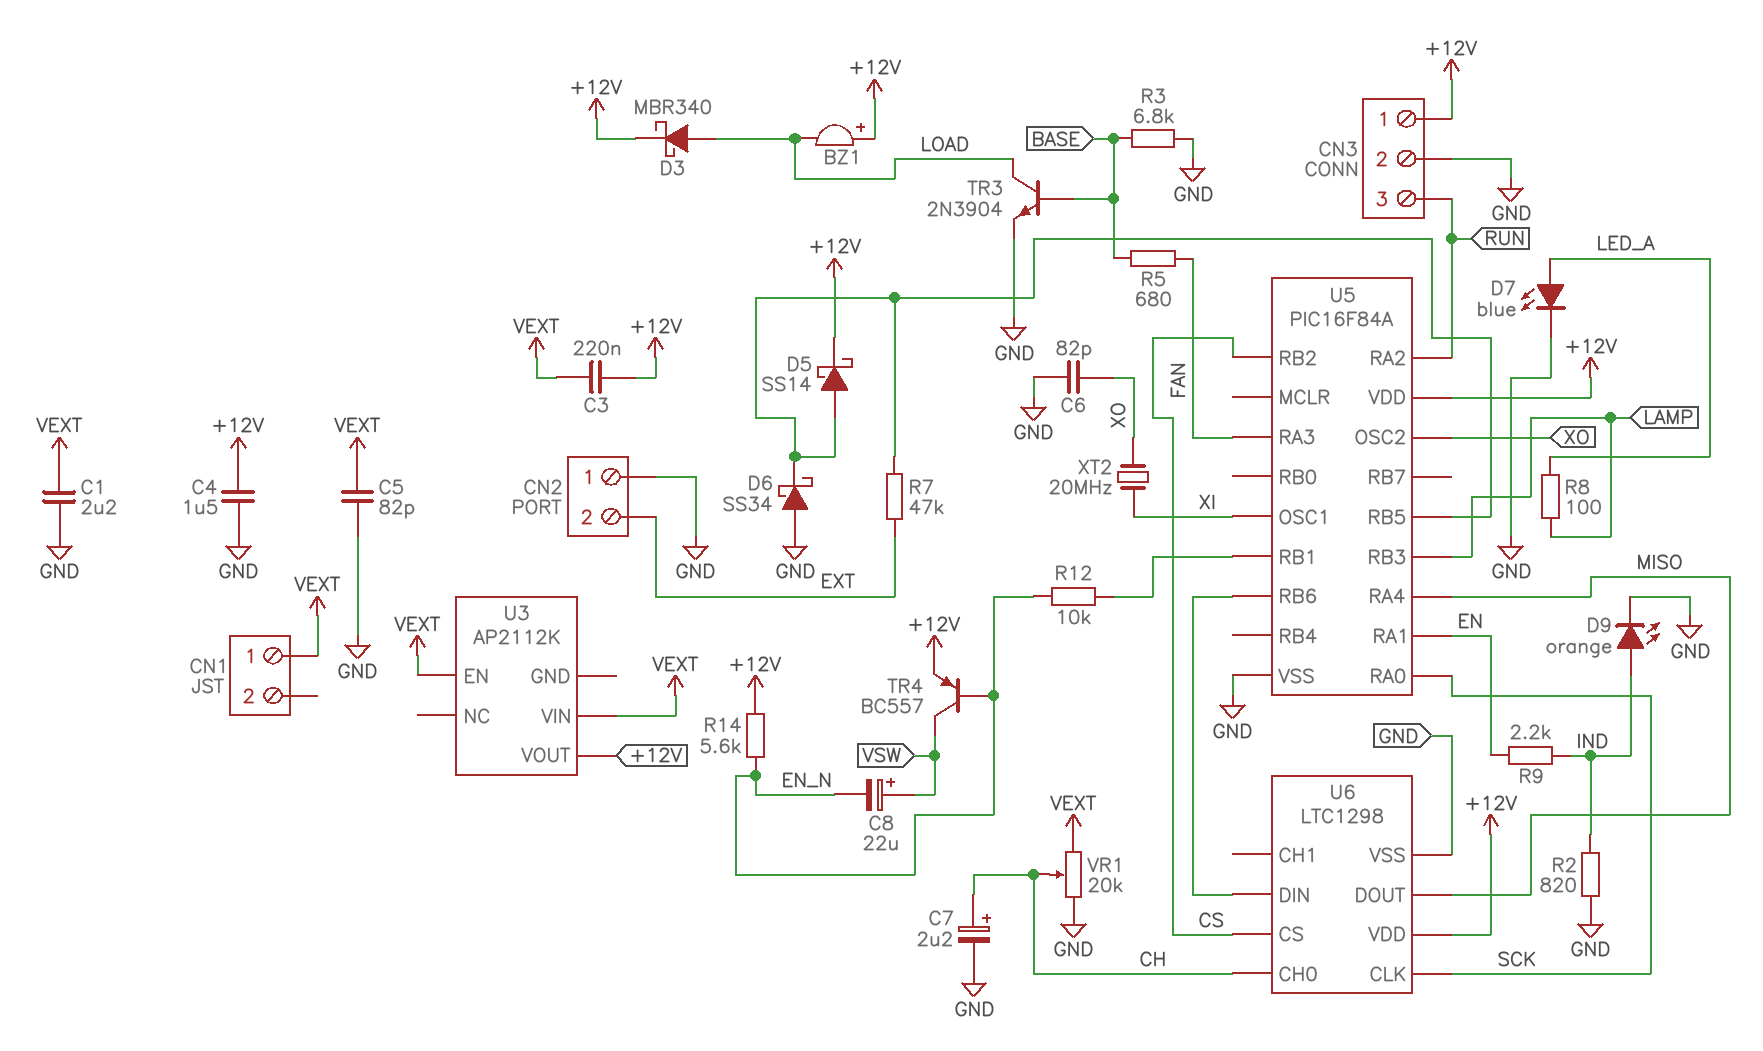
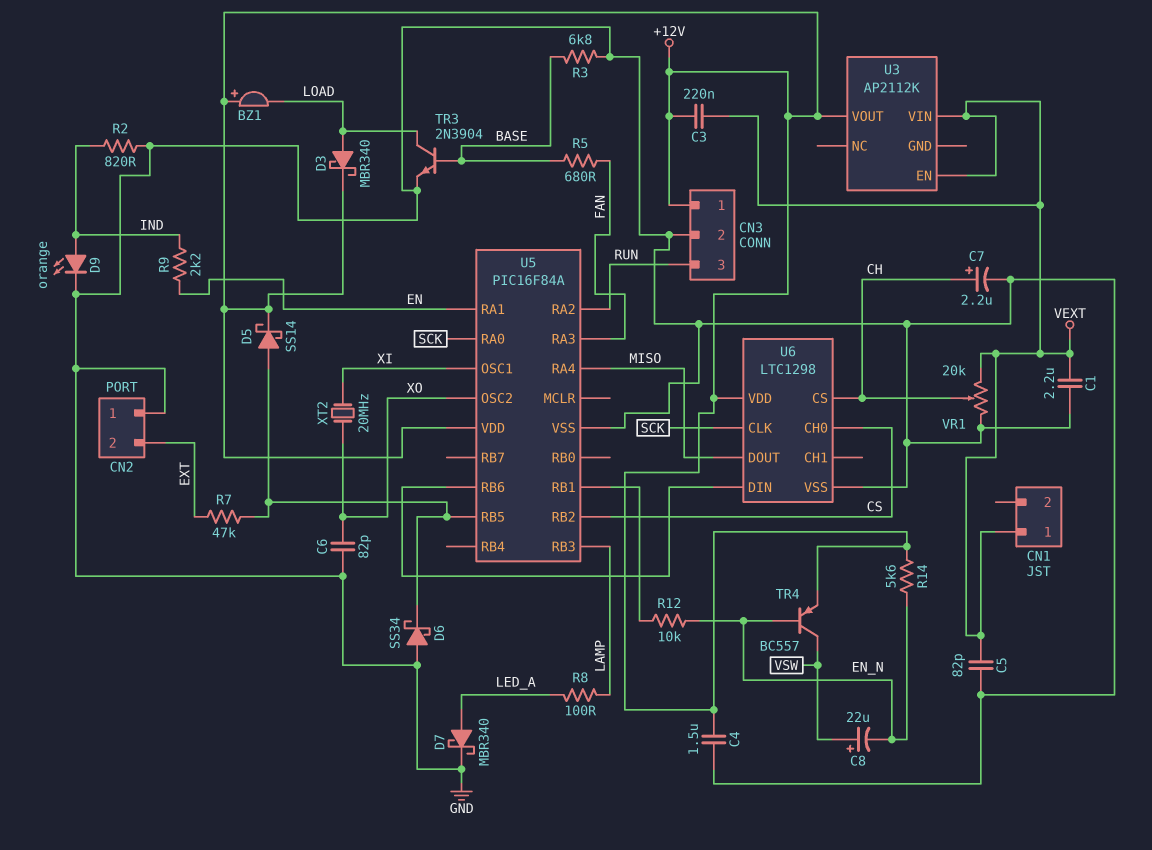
D7: LED blue (A LED_A, K GND) -> schottky MBR340 (A LED_A, K GND)
U6 pin CH0: CH -> CS
U6 pin CS: CS -> CH

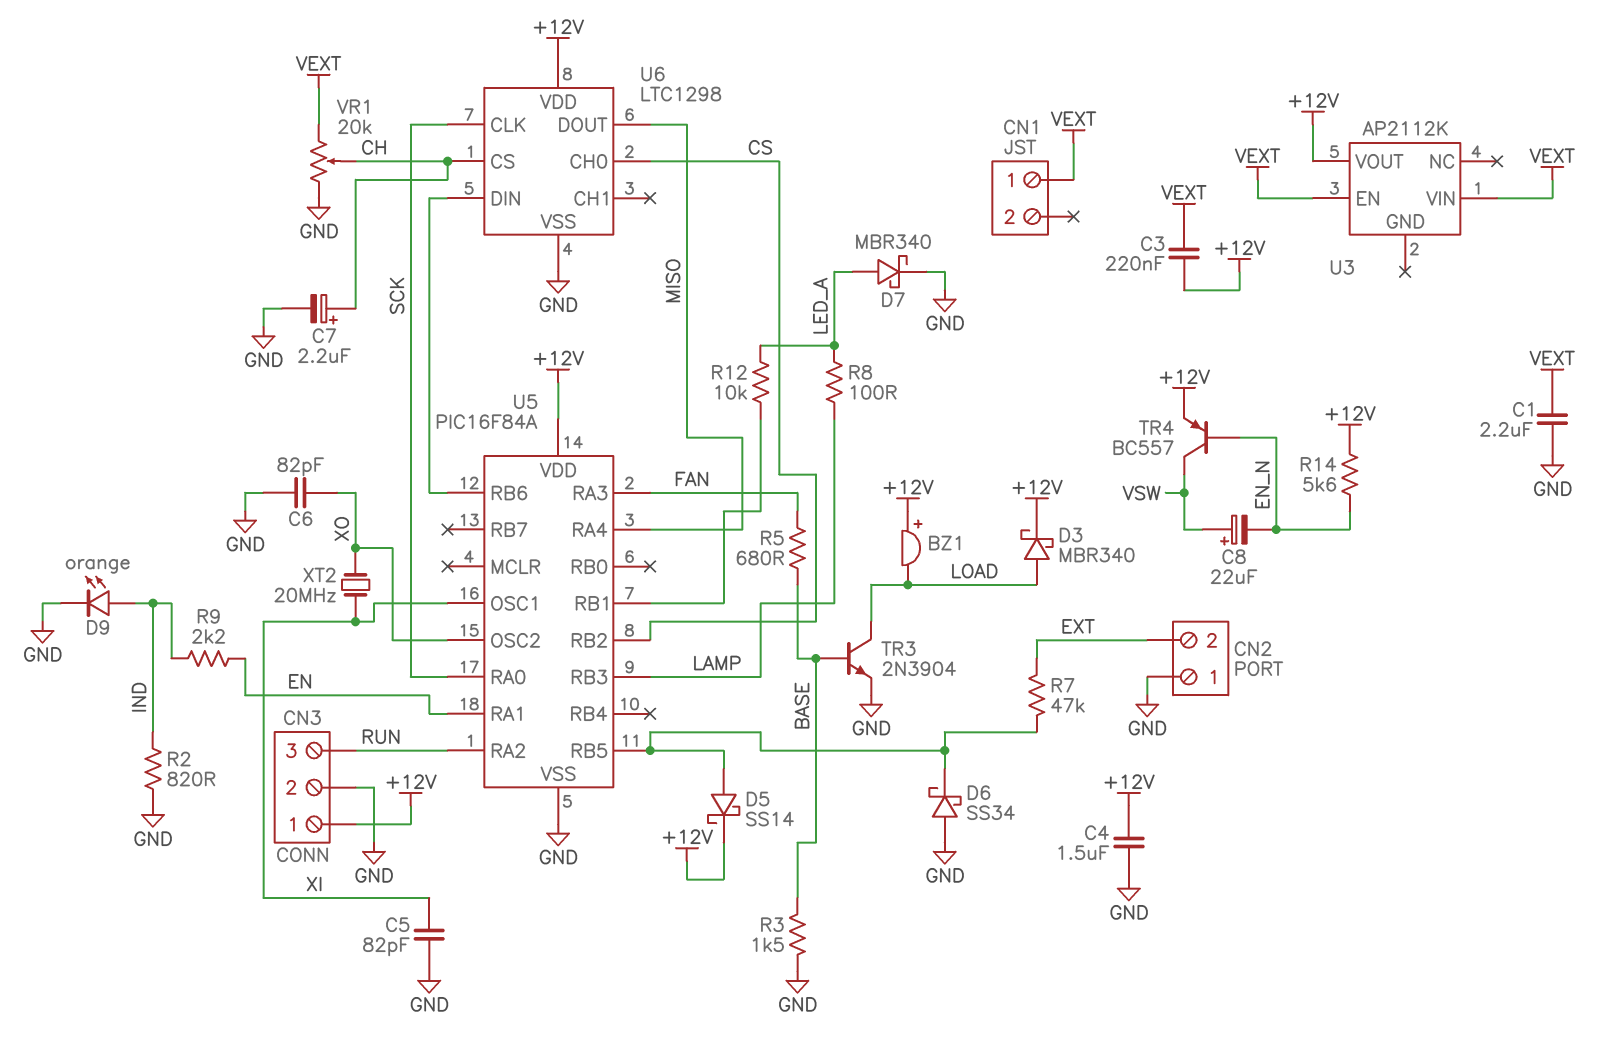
C5: 82pF (GND, VEXT) -> 82pF (GND, XI)
R3: 6.8k (BASE, GND) -> 1.5k (BASE, GND)
R12: 10k (EN_N, U5/RB1) -> 10k (LED_A, U5/RB1)

